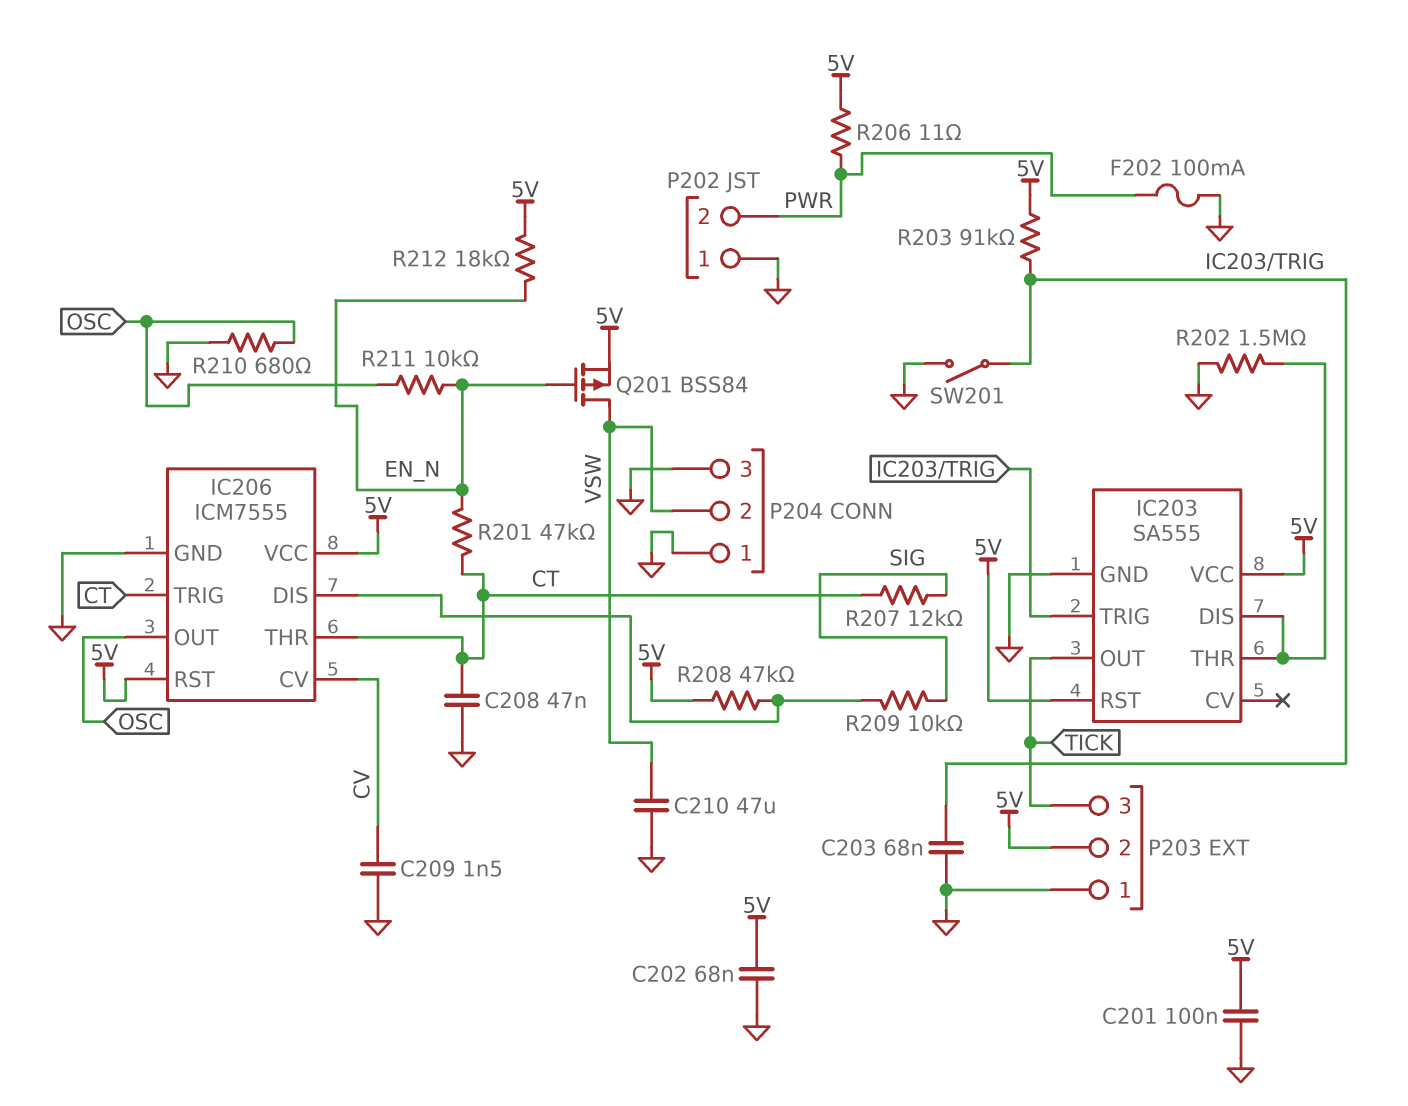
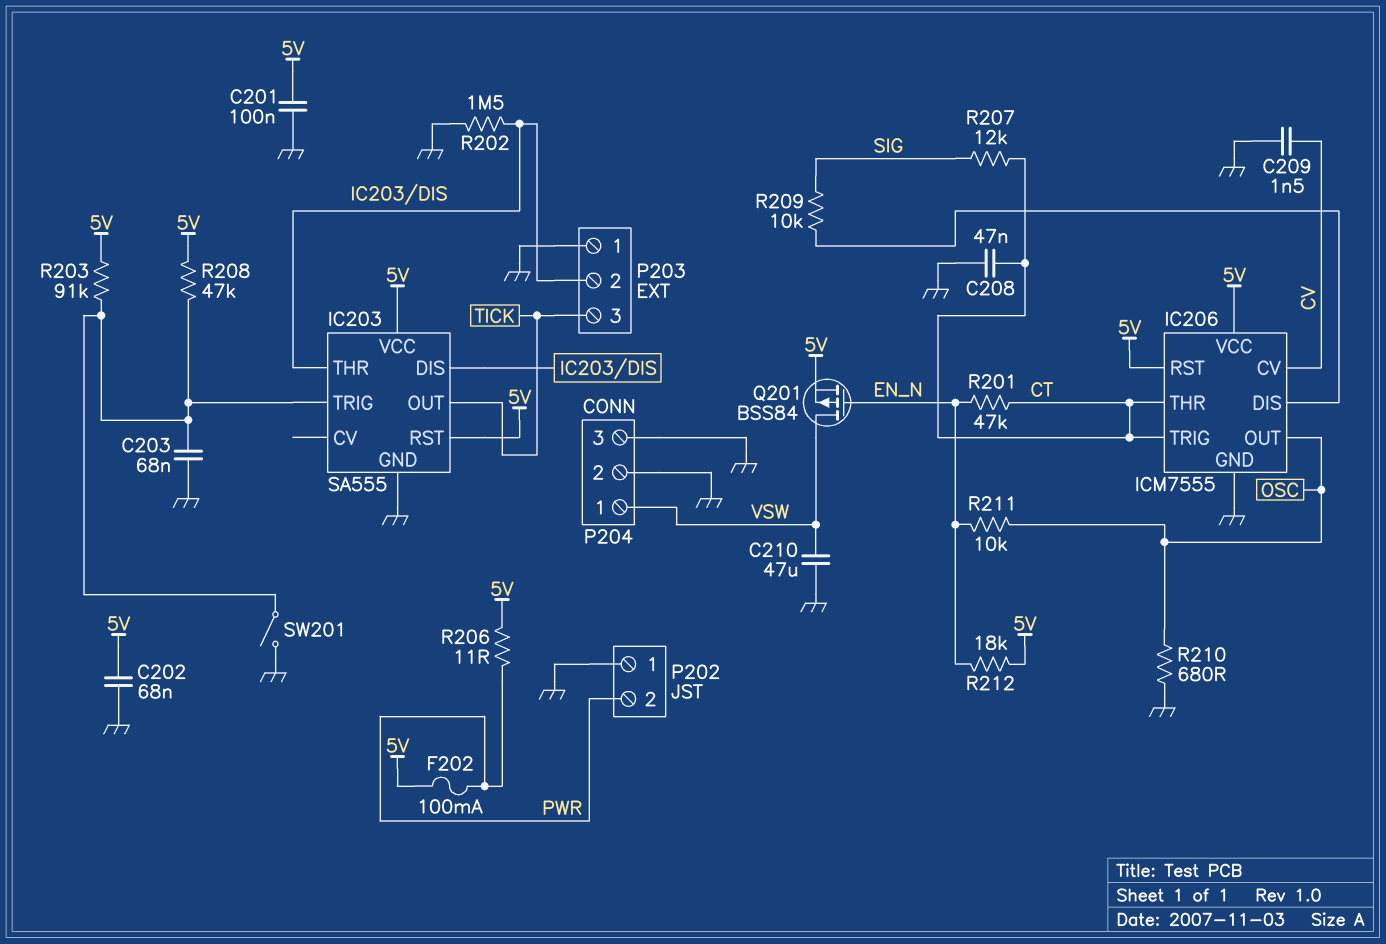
F202: 100mA (GND, PWR) -> 100mA (5V, PWR)
P203 pin 2: 5V -> IC203/DIS
P204 pin 1: GND -> VSW
P204 pin 2: VSW -> GND
R208: 47k (5V, IC206/DIS) -> 47k (5V, IC203/TRIG)

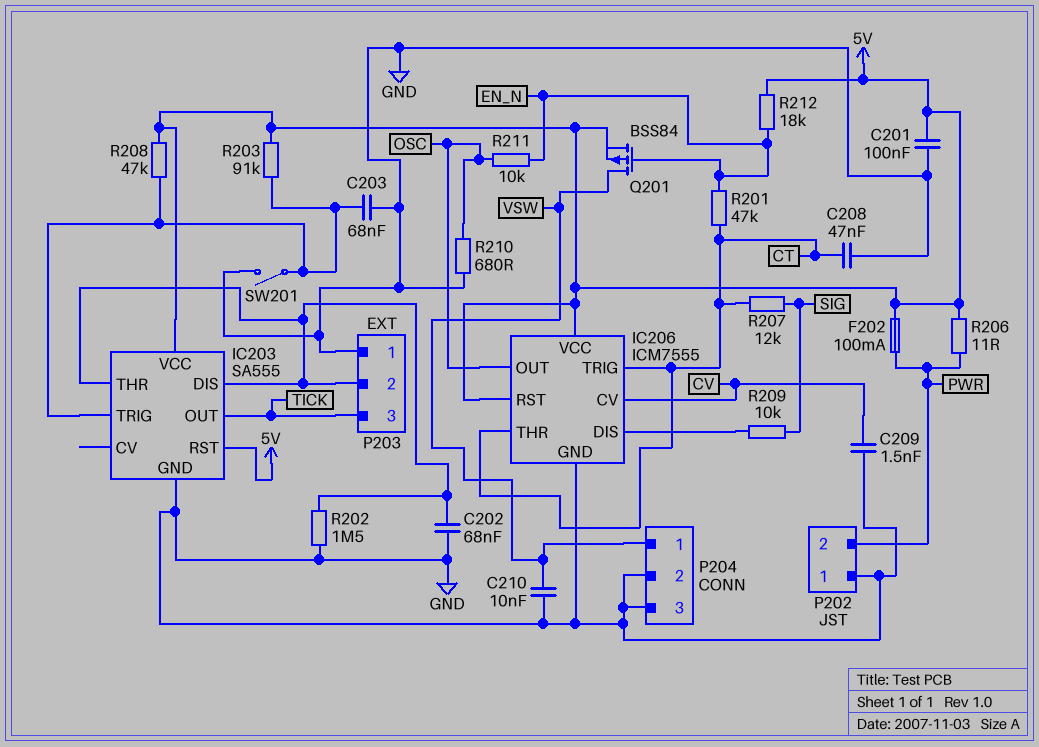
C202: 68nF (5V, GND) -> 68nF (GND, IC203/DIS)
C210: 47uF (GND, VSW) -> 10nF (GND, VSW)

